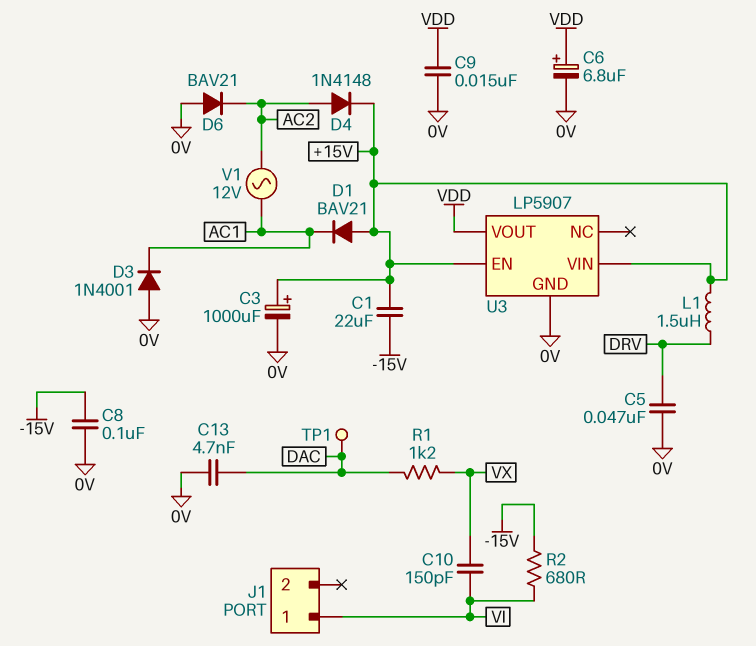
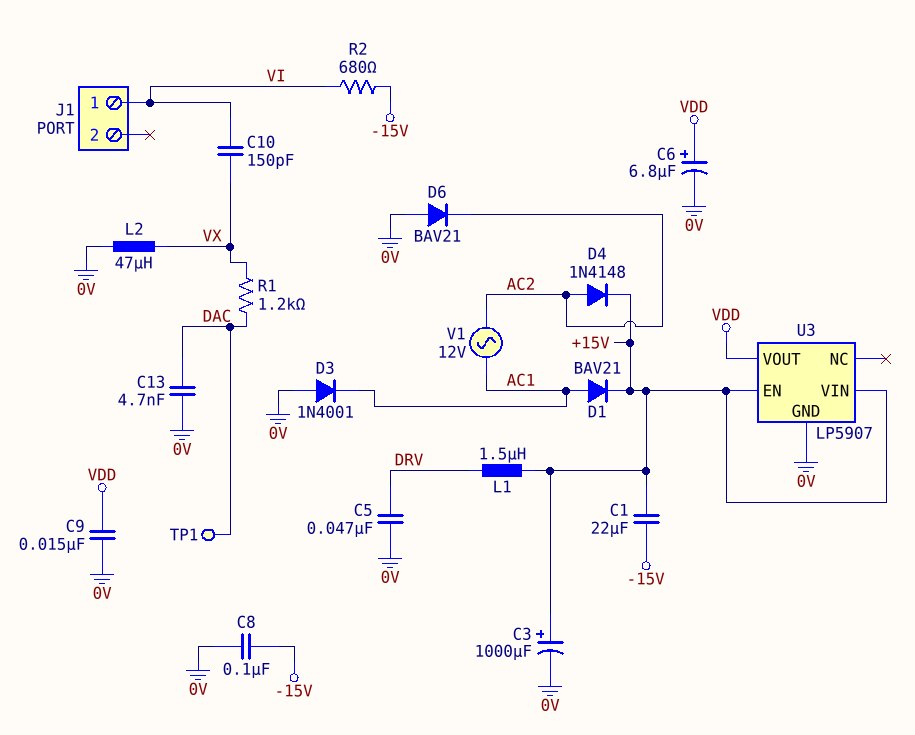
D1: diode BAV21 (A +15V, K AC1) -> diode BAV21 (A AC1, K +15V)
L2: none -> 47uH (0V, VX)

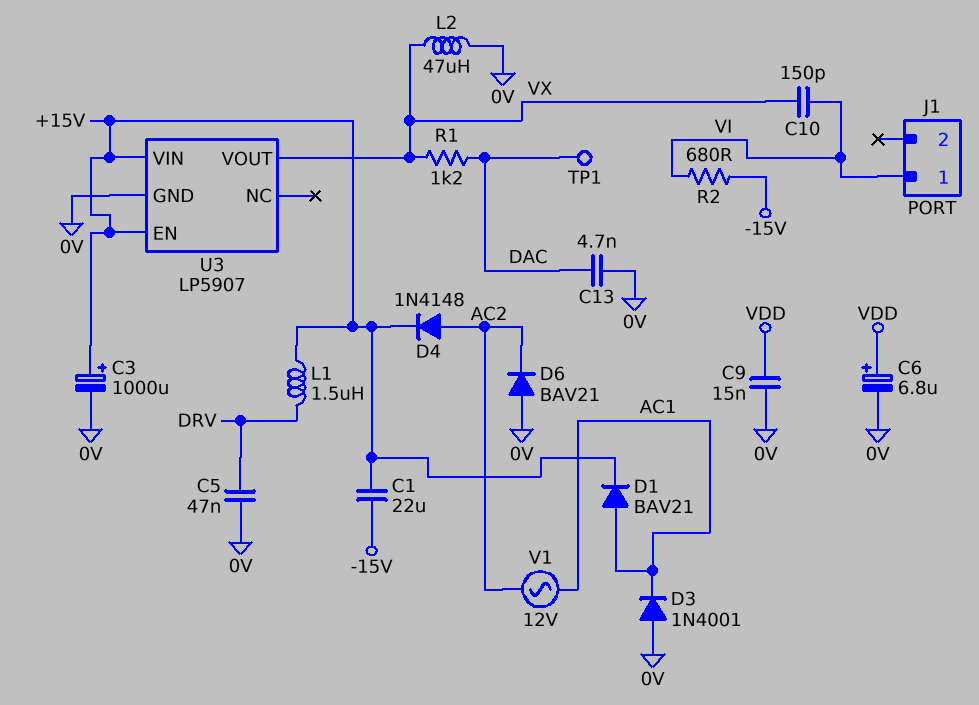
C8: 100nF (-15V, 0V) -> none
U3 pin VOUT: VDD -> VX

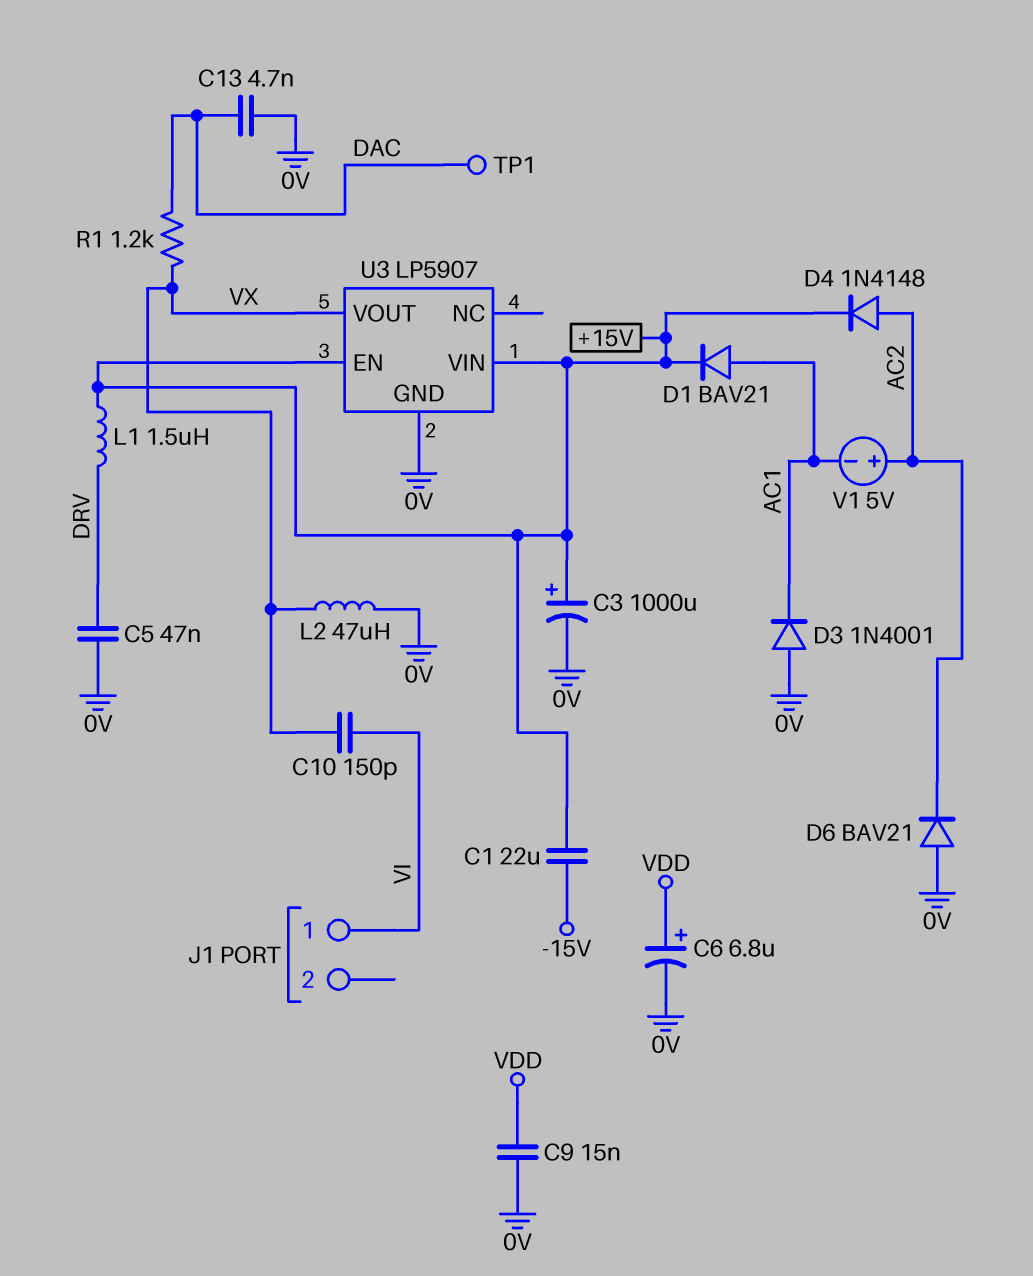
R2: 680 (-15V, VI) -> none
V1: AC 12V (AC1, AC2) -> 5V (plus AC2, minus AC1)

